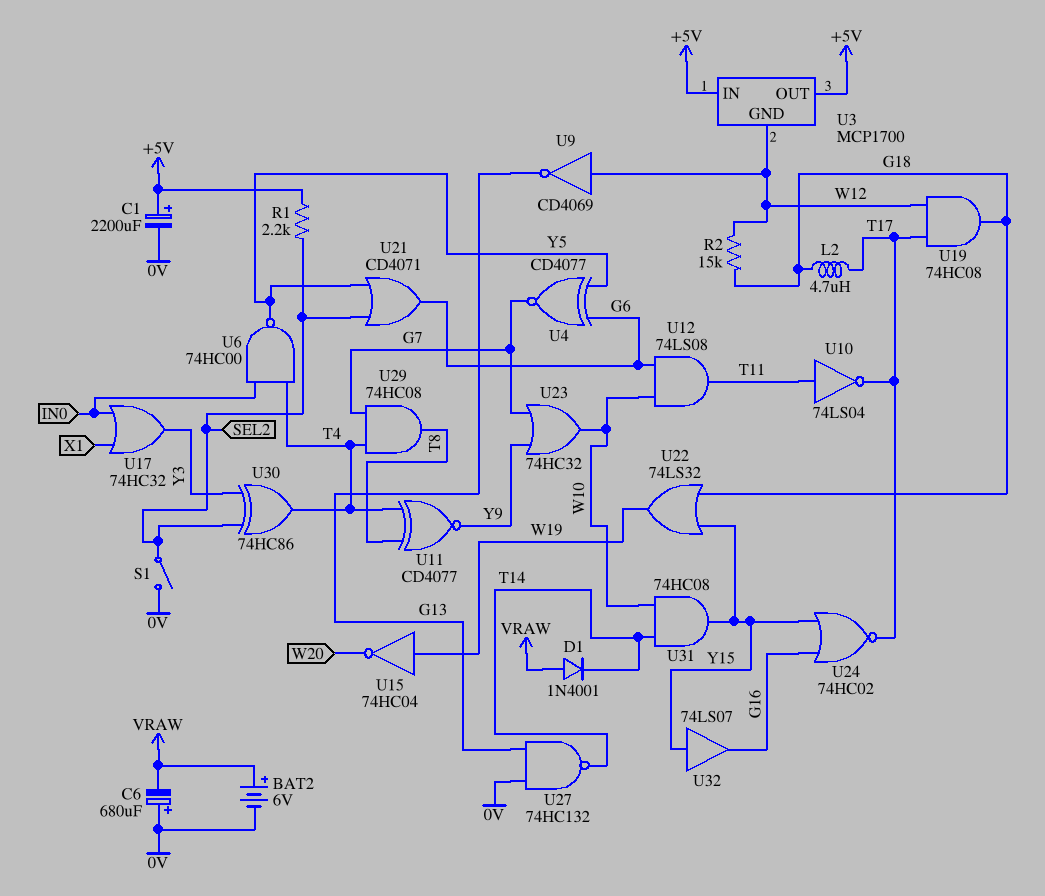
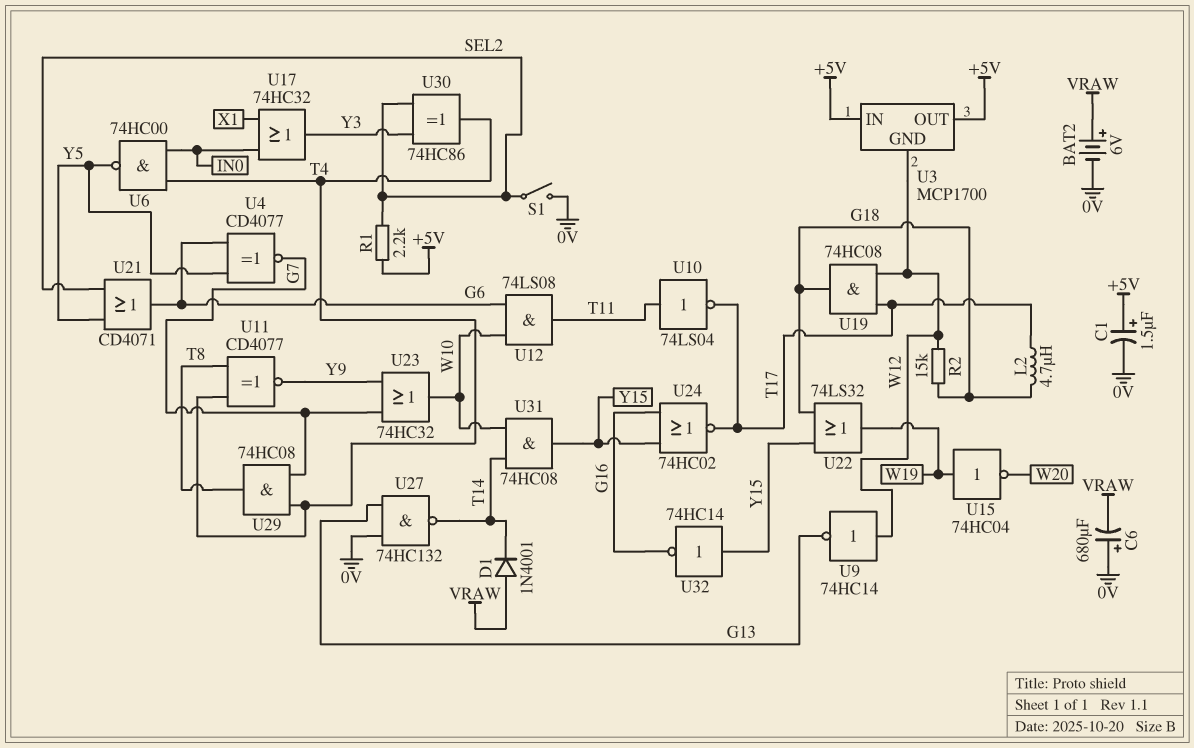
C1: 2200uF (plus +5V, minus 0V) -> 1.5uF (plus +5V, minus 0V)
U9: NOT CD4069 (in W12, out G13) -> NOT 74HC14 (in W12, out G13)
U32: buffer 74LS07 (in Y15, out G16) -> NOT 74HC14 (in Y15, out G16)

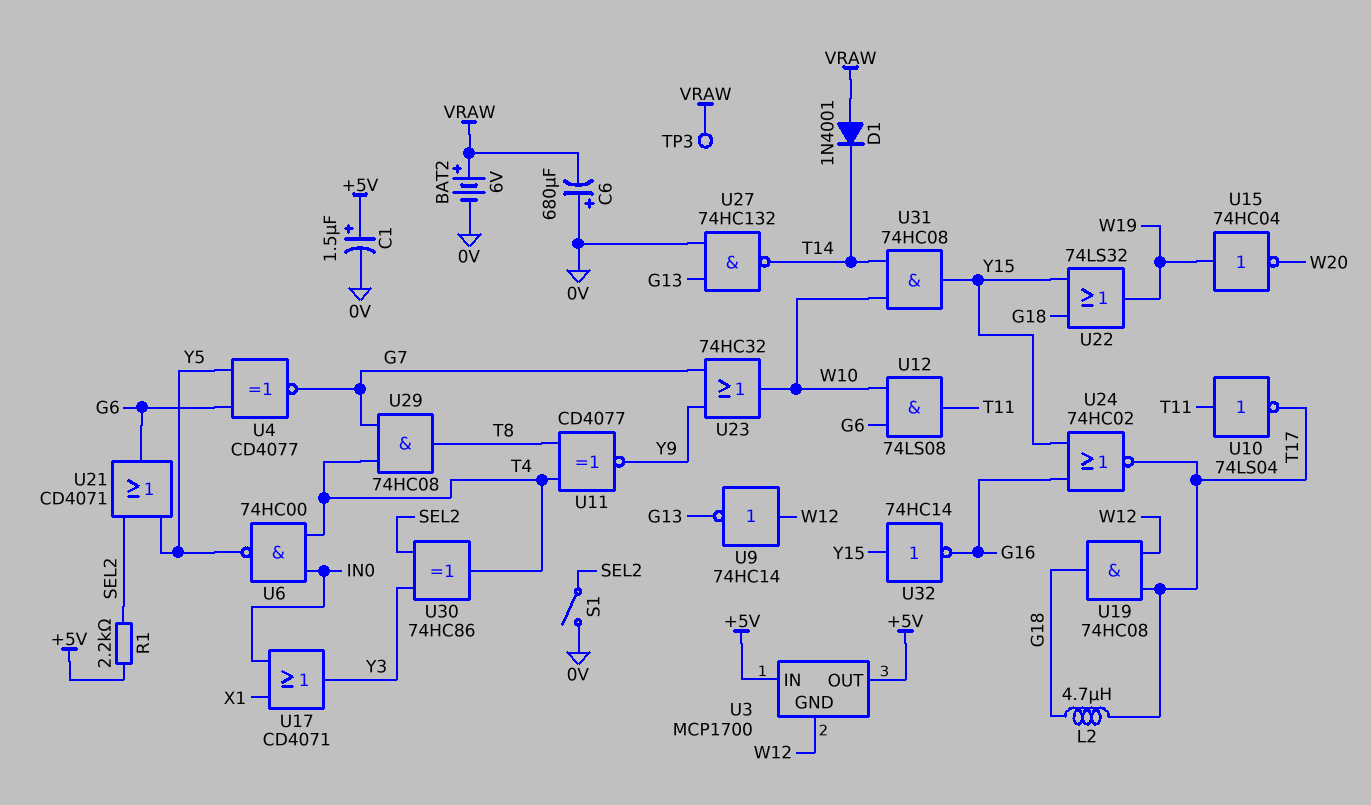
R2: 15k (G18, W12) -> none
TP3: none -> test point (VRAW)
U17: OR 74HC32 (in IN0, in X1, out Y3) -> OR CD4071 (in IN0, in X1, out Y3)

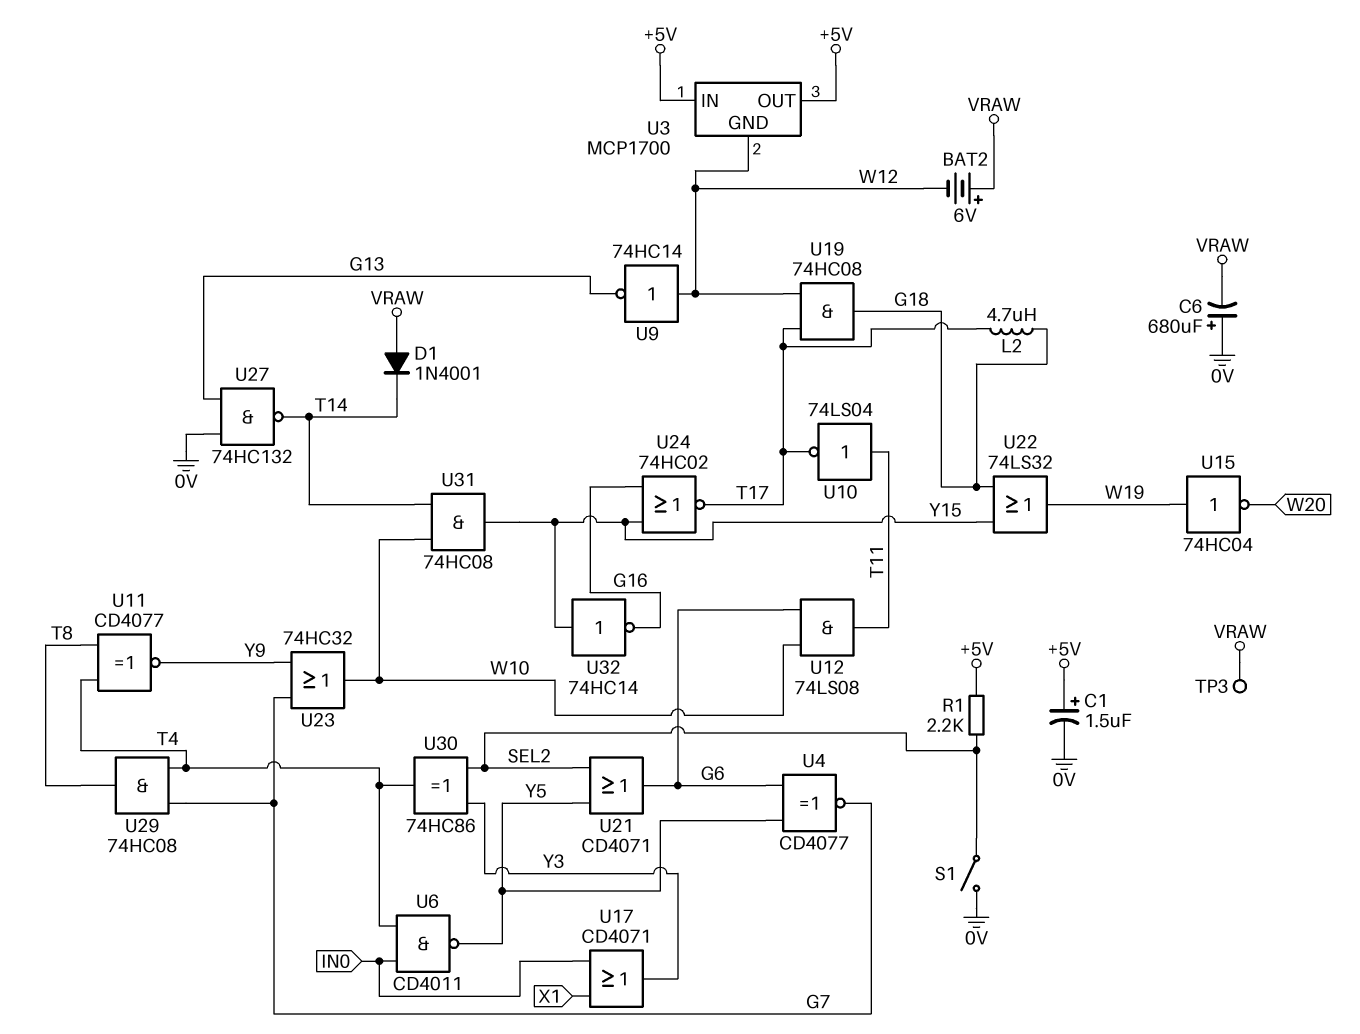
BAT2: 6V (plus VRAW, minus 0V) -> 6V (plus VRAW, minus W12)
U6: NAND 74HC00 (in IN0, in T4, out Y5) -> NAND CD4011 (in IN0, in T4, out Y5)

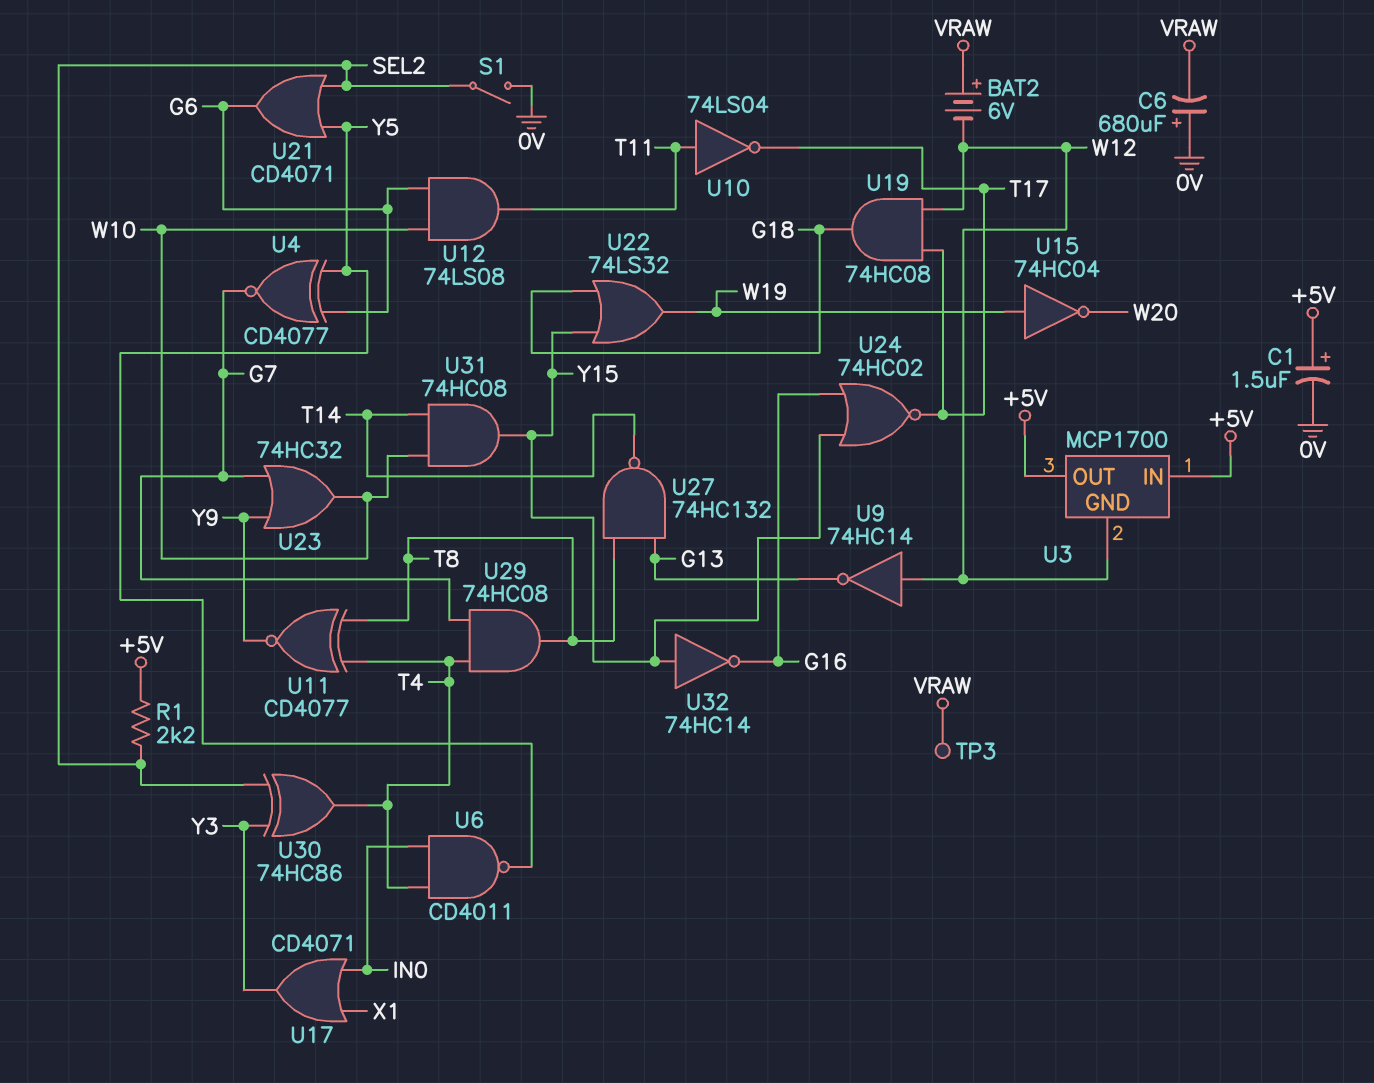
D1: diode 1N4001 (A VRAW, K T14) -> none
L2: 4.7uH (G18, T17) -> none
U27: NAND 74HC132 (in 0V, in G13, out T14) -> NAND 74HC132 (in G13, in T8, out T14)

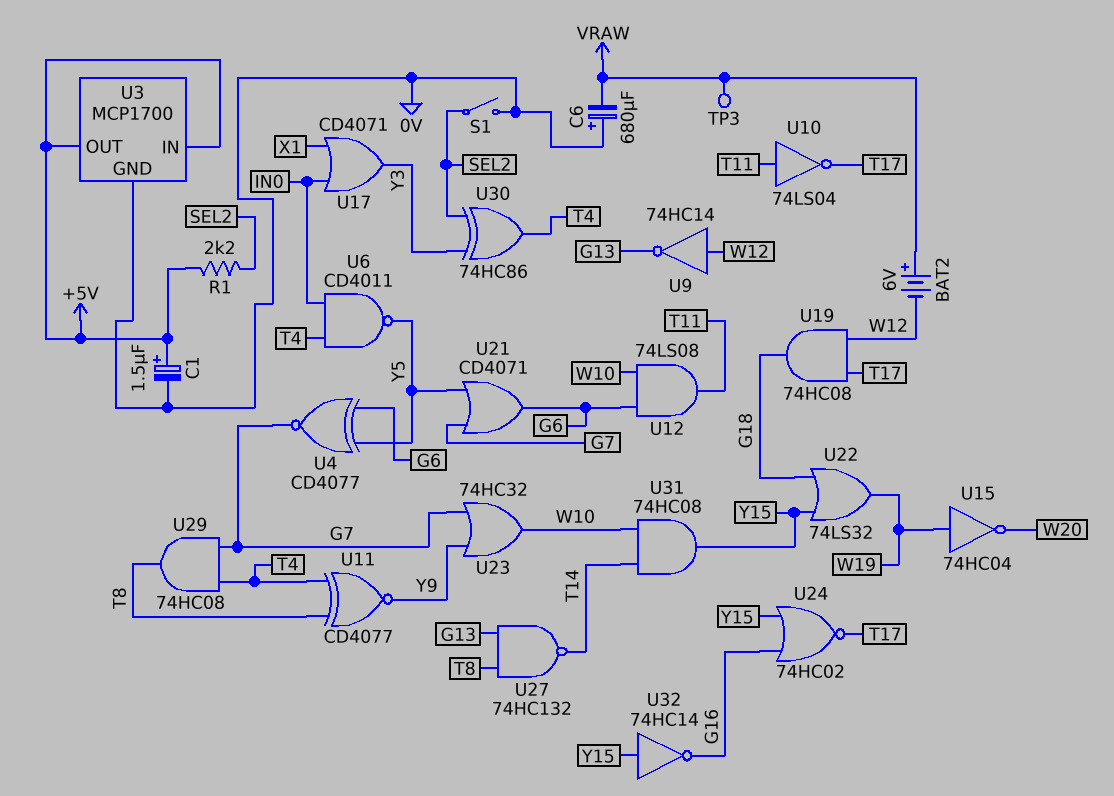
U3 pin GND: W12 -> 0V
U21: OR CD4071 (in SEL2, in Y5, out G6) -> OR CD4071 (in G7, in Y5, out G6)

